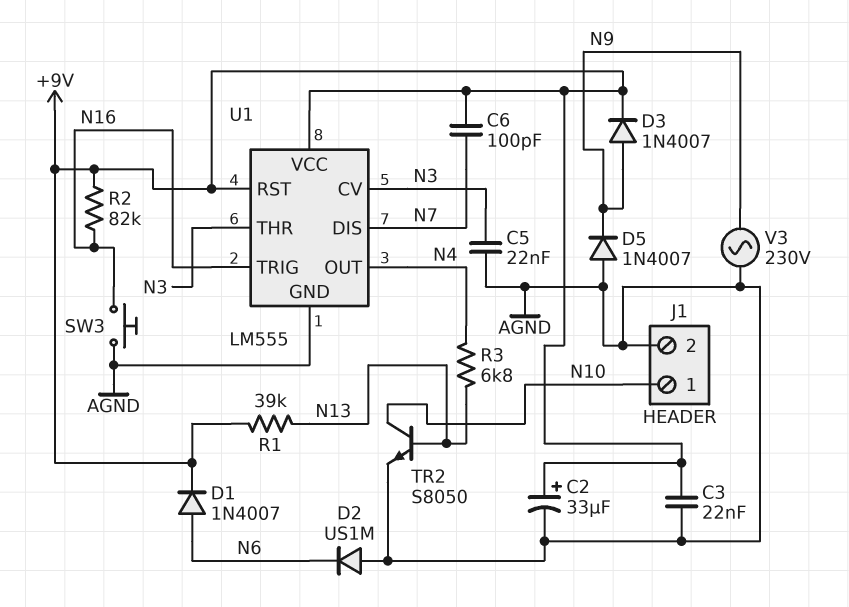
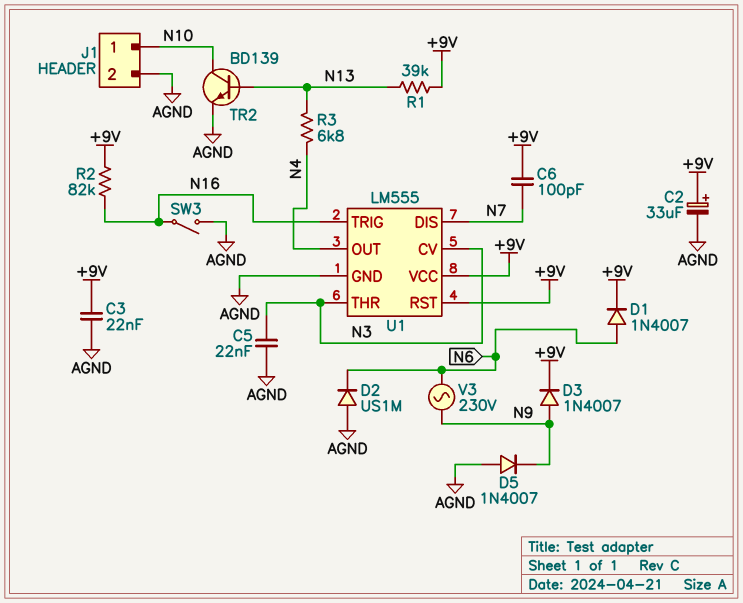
SW3: button (AGND, N16) -> switch (AGND, N16)
TR2: NPN S8050 (B N13, C N10, E AGND) -> NPN BD139 (B N13, C N10, E AGND)
V3: AC 230V (AGND, N9) -> AC 230V (N6, N9)

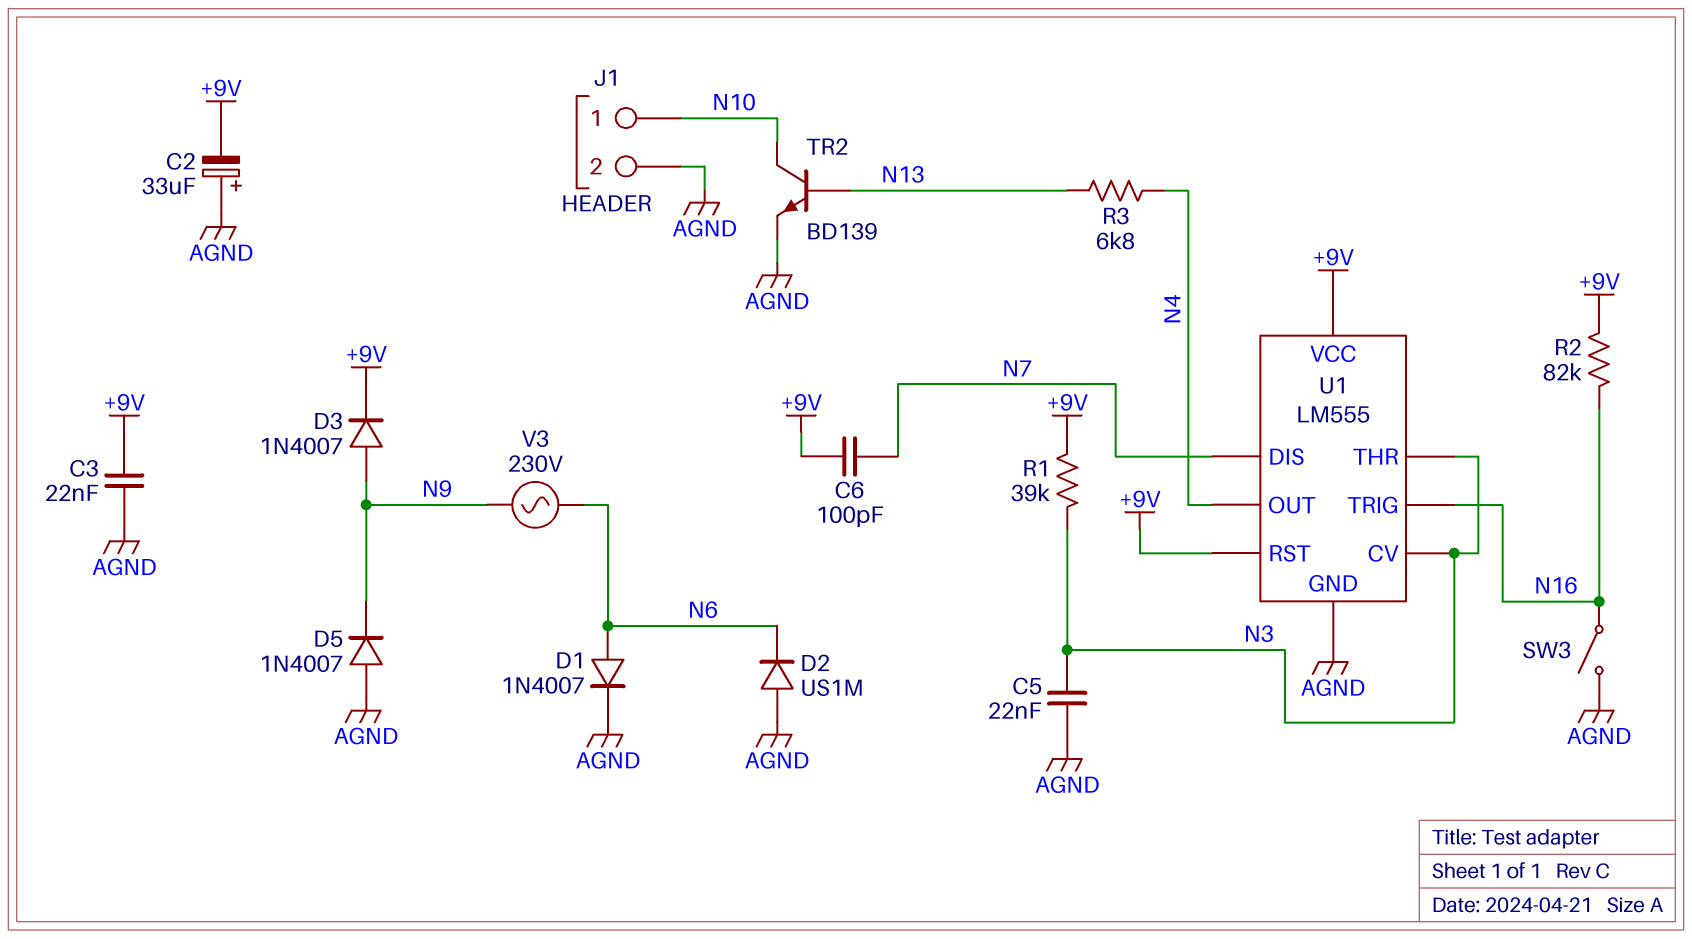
C2: 33uF (plus +9V, minus AGND) -> 33uF (plus AGND, minus +9V)
D1: diode 1N4007 (A N6, K +9V) -> diode 1N4007 (A N6, K AGND)
R1: 39k (+9V, N13) -> 39k (+9V, N3)

